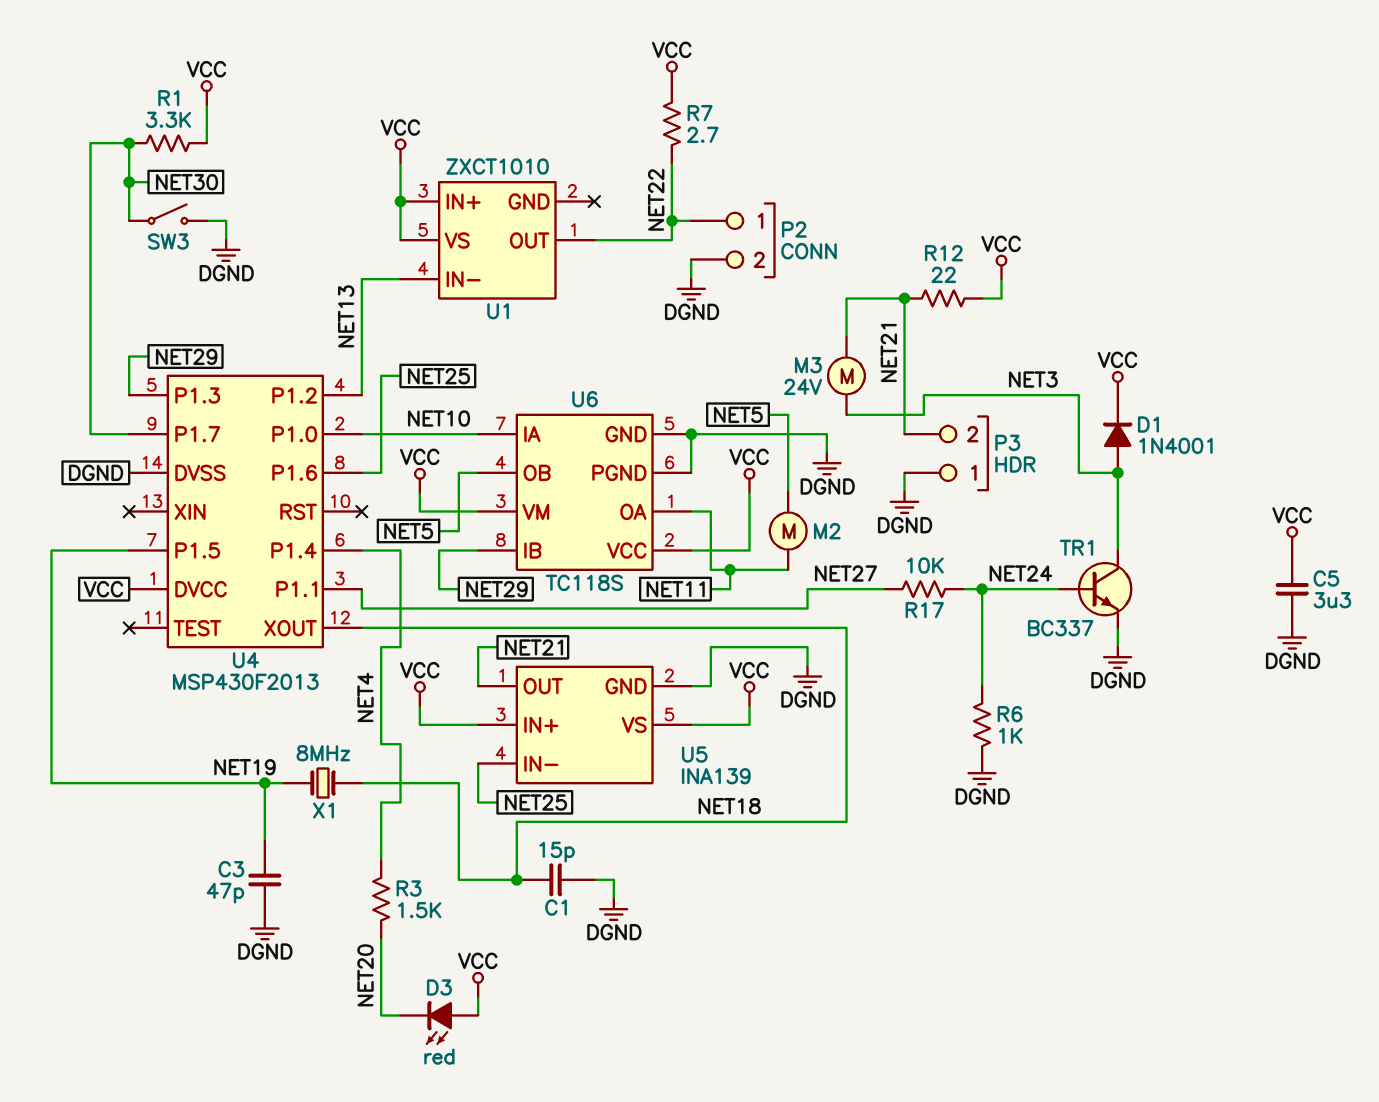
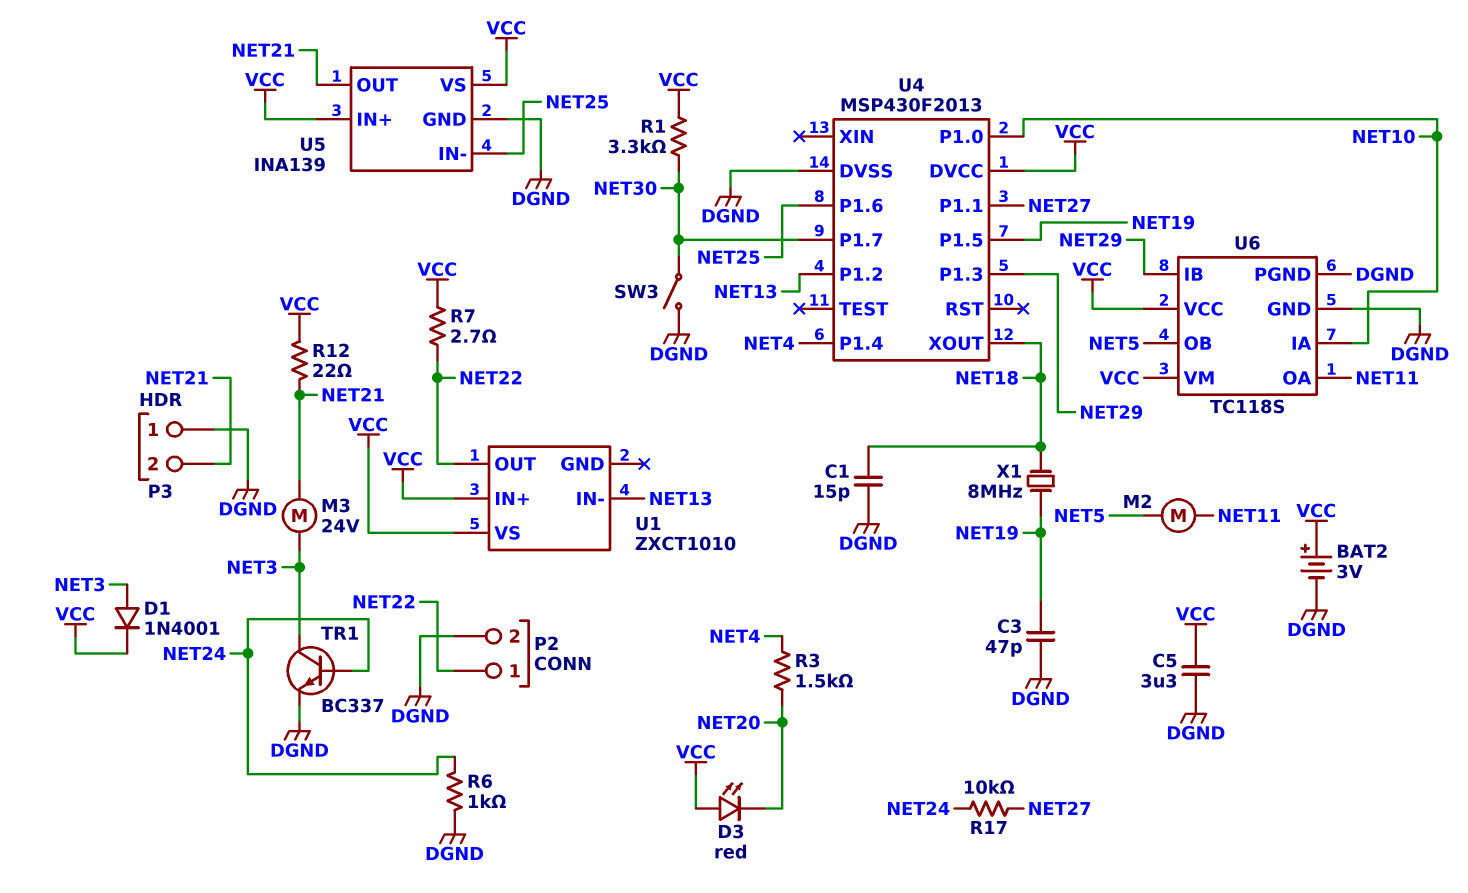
BAT2: none -> 3V (plus VCC, minus DGND)

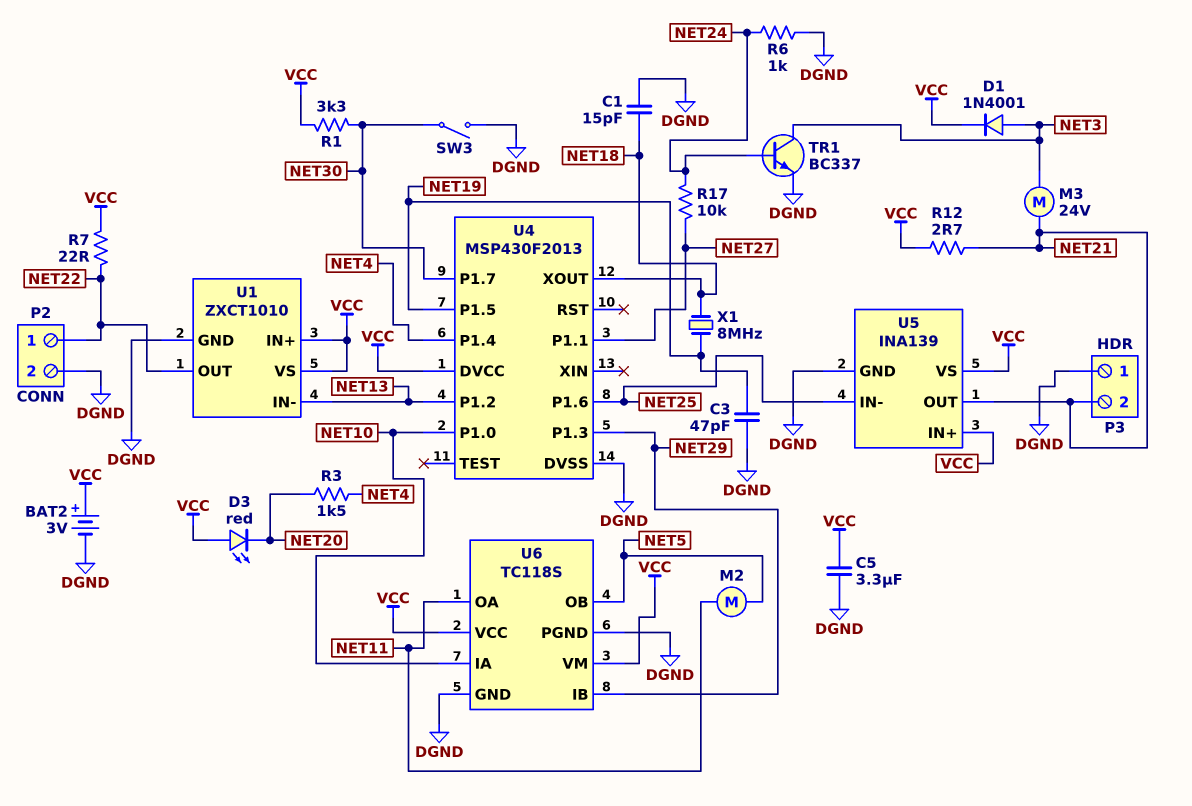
R7: 2.7 (NET22, VCC) -> 22 (NET22, VCC)
R12: 22 (NET21, VCC) -> 2.7 (NET21, VCC)
U1 pin GND: none -> DGND

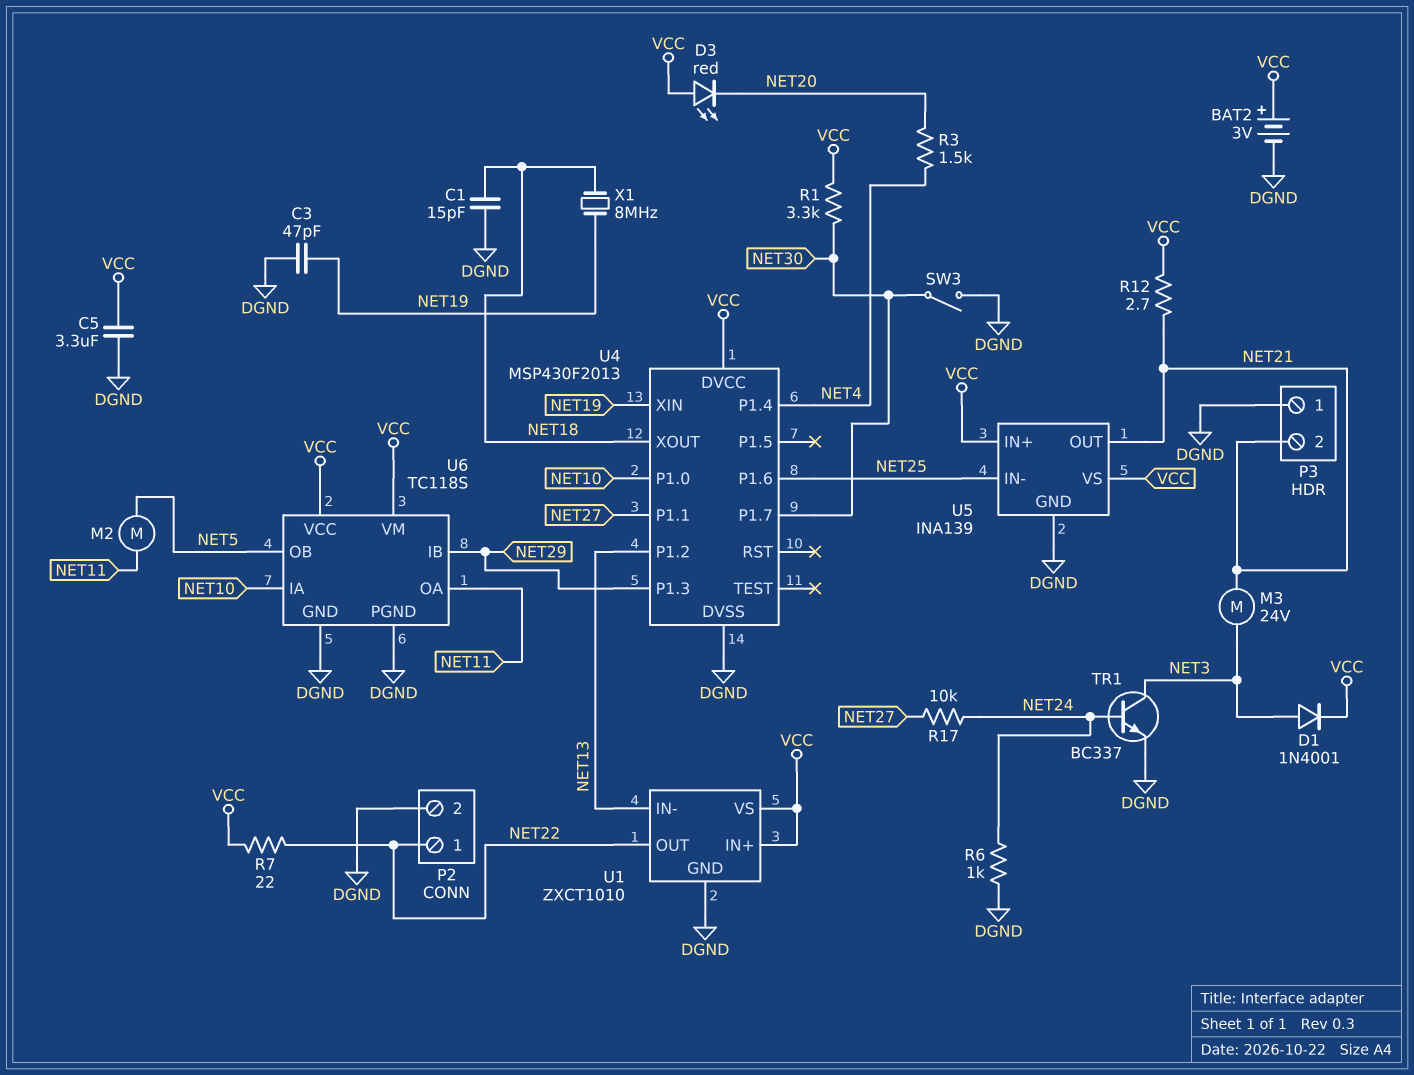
U4 pin P1.5: NET19 -> none
U4 pin XIN: none -> NET19

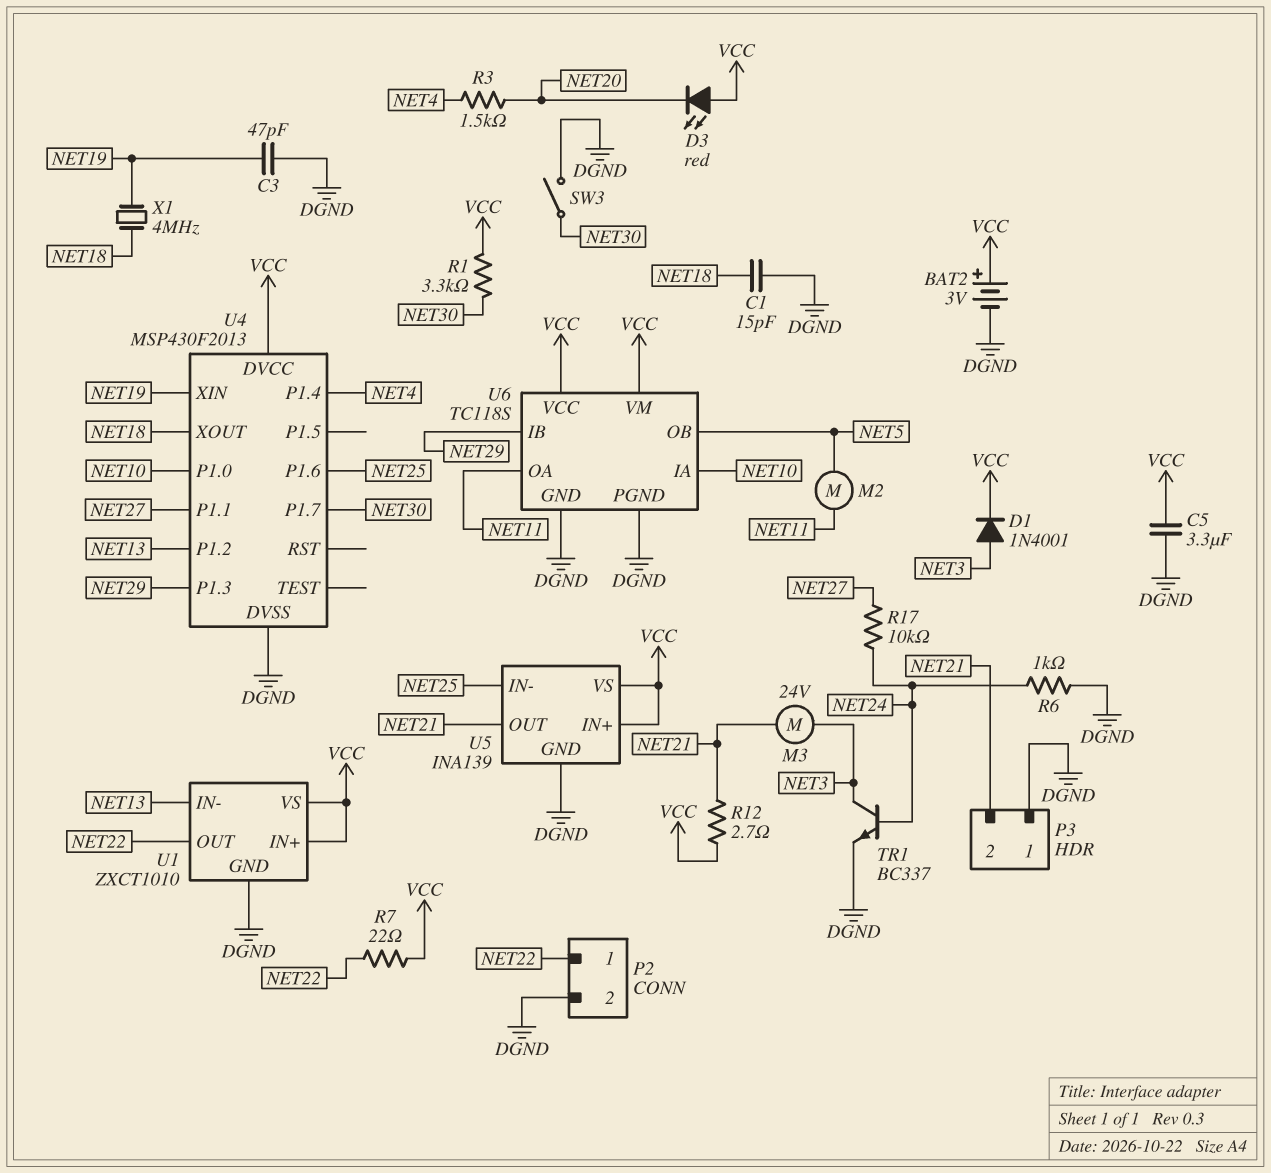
X1: 8MHz (NET18, NET19) -> 4MHz (NET18, NET19)

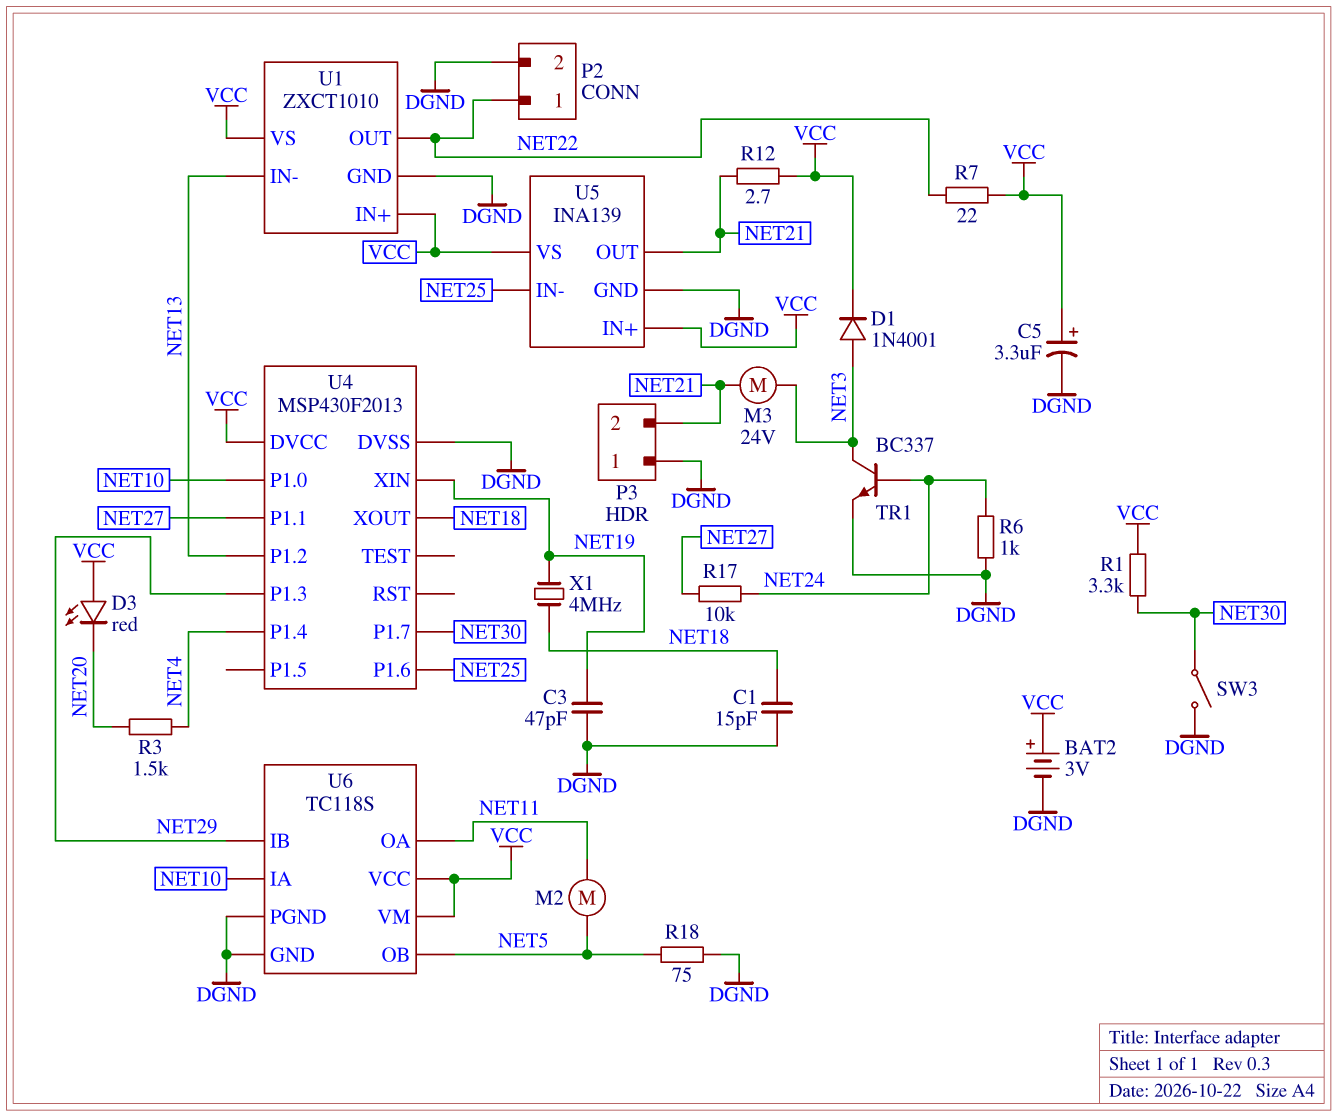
C5: 3.3uF (DGND, VCC) -> 3.3uF (plus VCC, minus DGND)
R18: none -> 75 (DGND, NET5)

